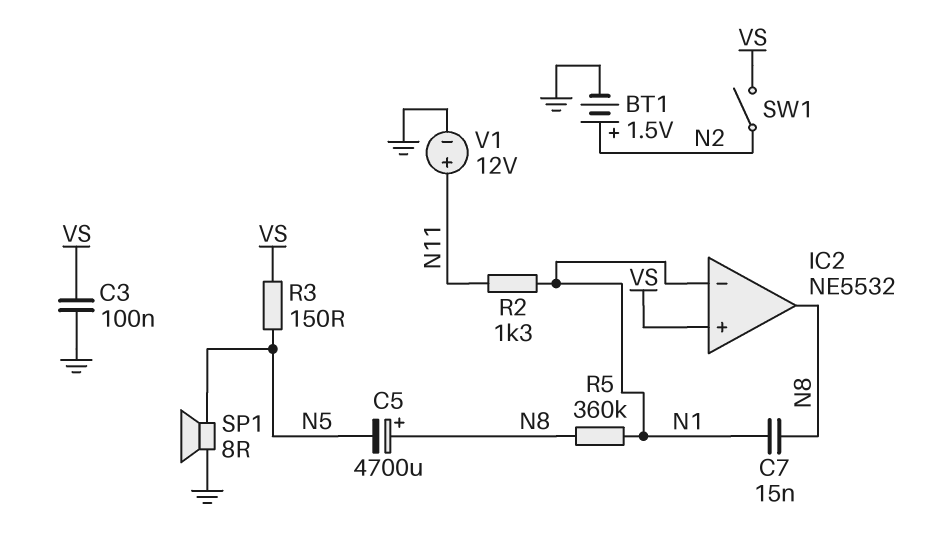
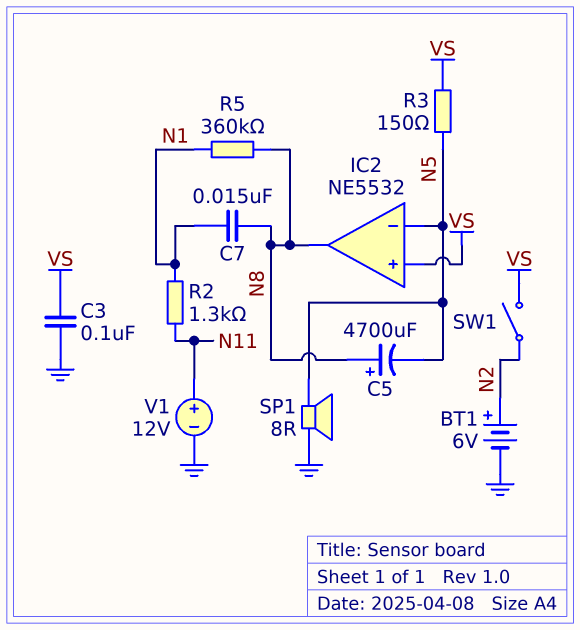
BT1: 1.5V (plus N2, minus GND) -> 6V (plus N2, minus GND)
IC2 pin in-: N1 -> N5

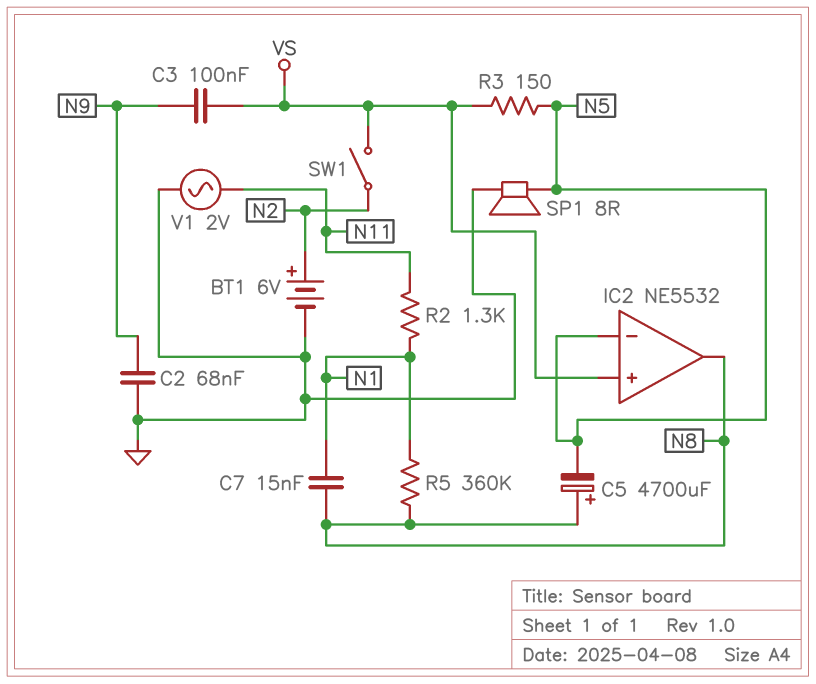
C2: none -> 68nF (GND, N9)
C3: 100nF (GND, VS) -> 100nF (N9, VS)
V1: 12V (plus N11, minus GND) -> AC 2V (GND, N11)

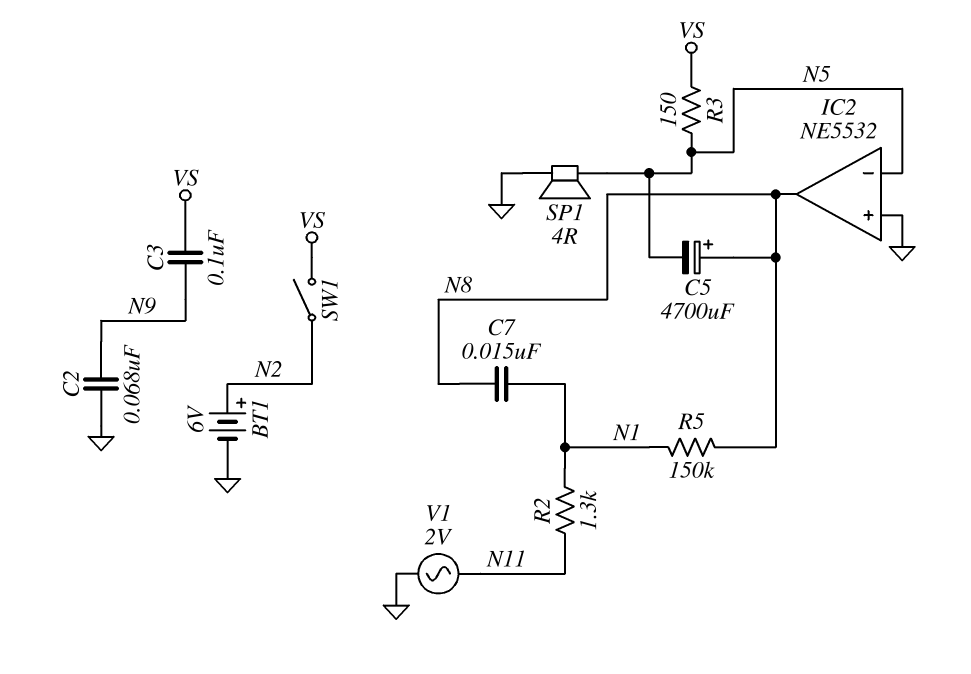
IC2 pin in+: VS -> GND
R5: 360k (N1, N8) -> 150k (N1, N8)
SP1: speaker 8R (GND, N5) -> speaker 4R (GND, N5)

